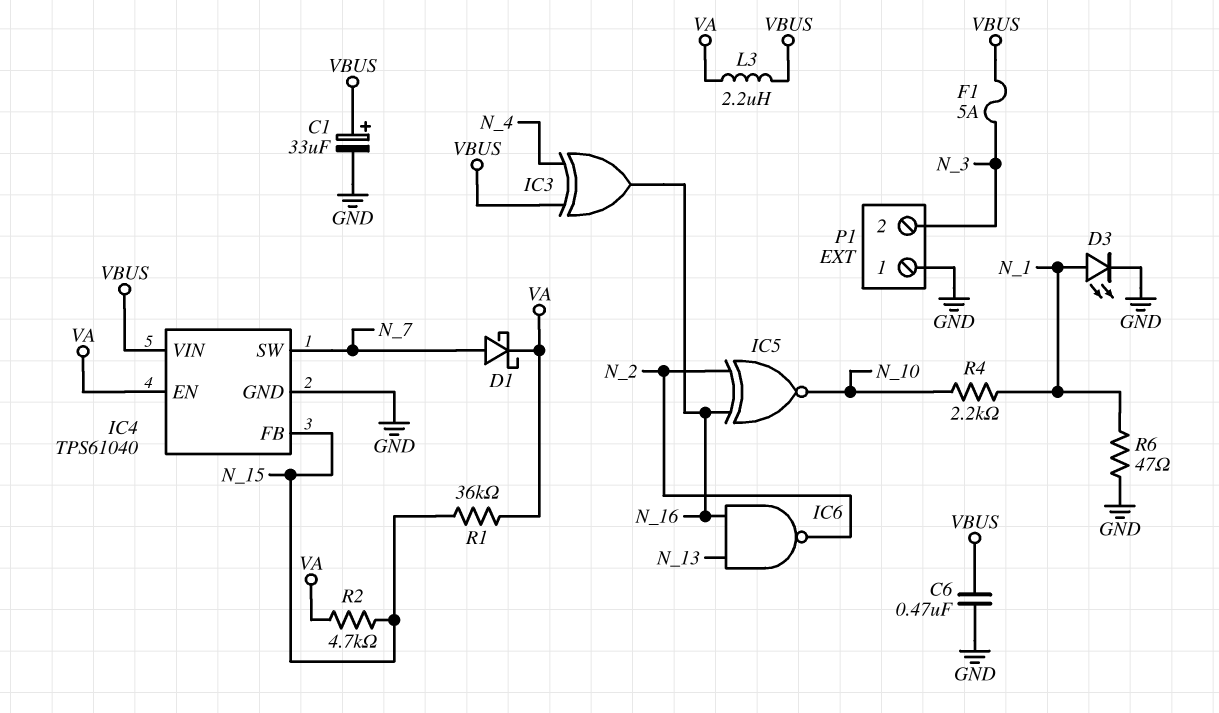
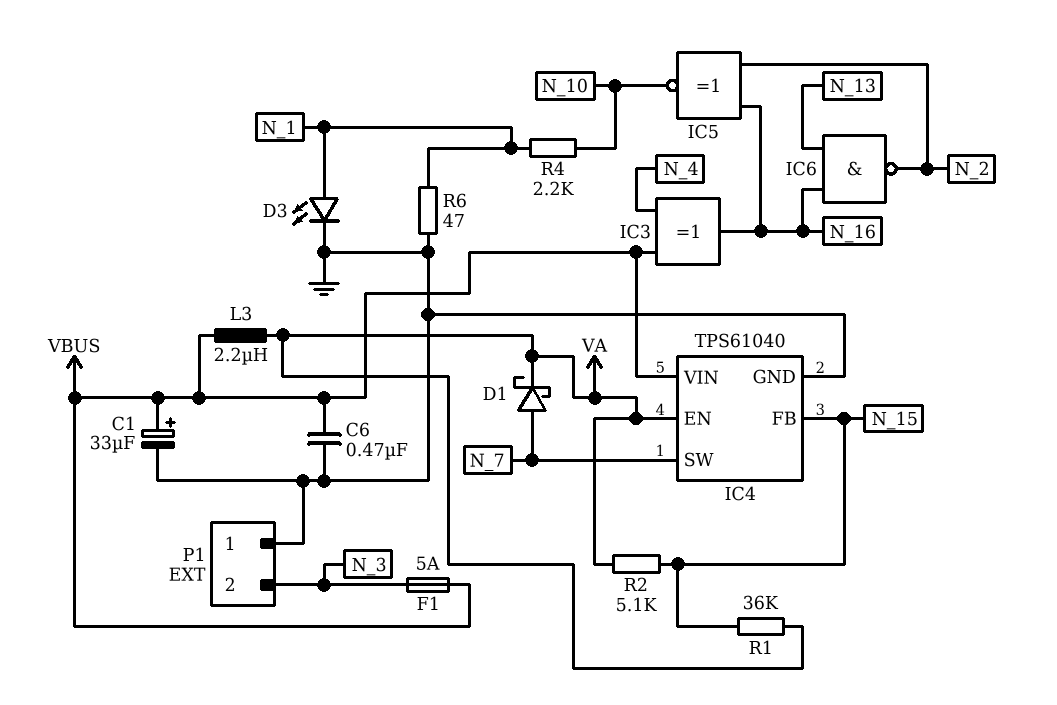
R2: 4.7k (N_15, VA) -> 5.1k (N_15, VA)

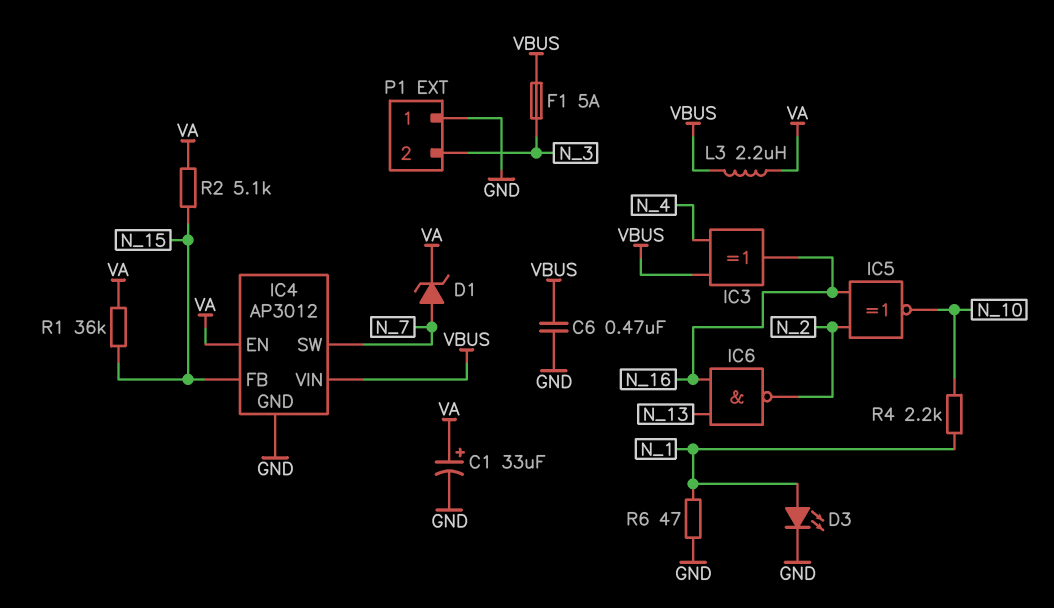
C1: 33uF (plus VBUS, minus GND) -> 33uF (plus VA, minus GND)
D1: schottky (A N_7, K VA) -> zener (A N_7, K VA)
IC4: TPS61040 -> AP3012

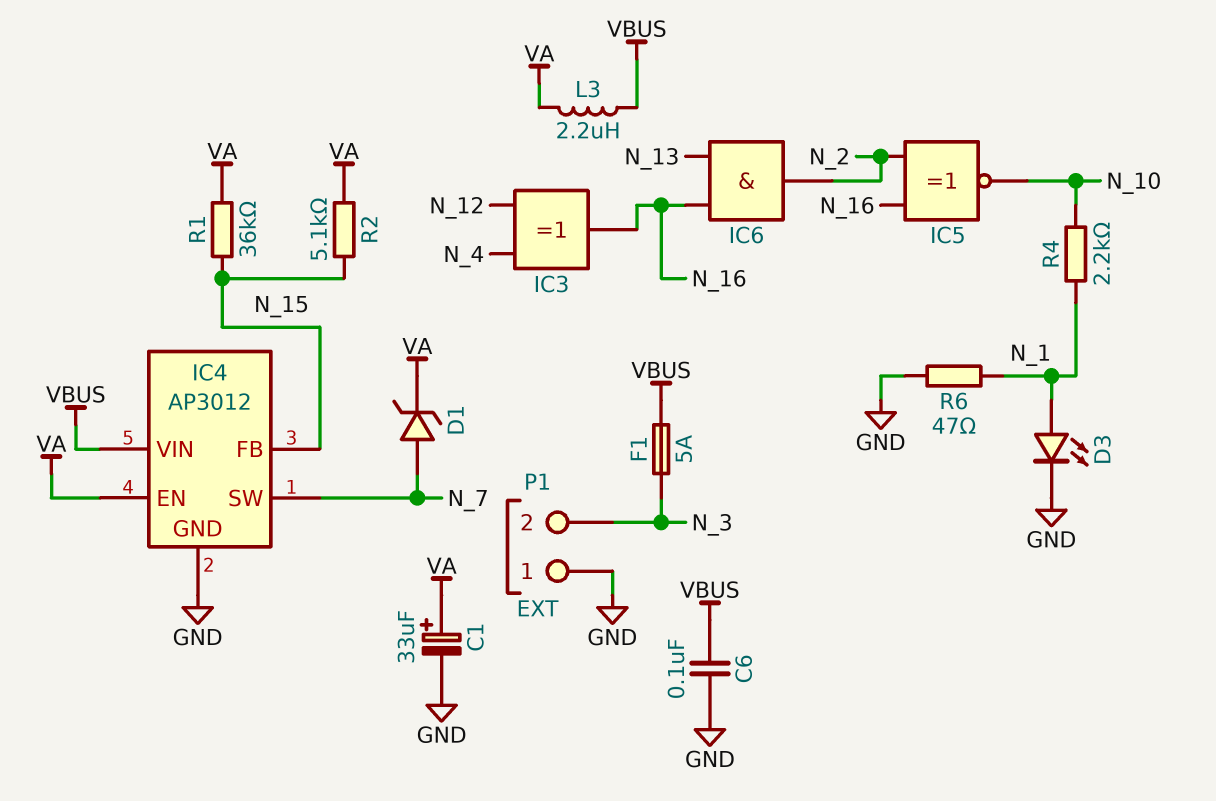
C6: 470nF (GND, VBUS) -> 100nF (GND, VBUS)
IC3: XOR (in N_4, in VBUS, out N_16) -> XOR (in N_4, in N_12, out N_16)
IC6: NAND (in N_13, in N_16, out N_2) -> AND (in N_13, in N_16, out N_2)

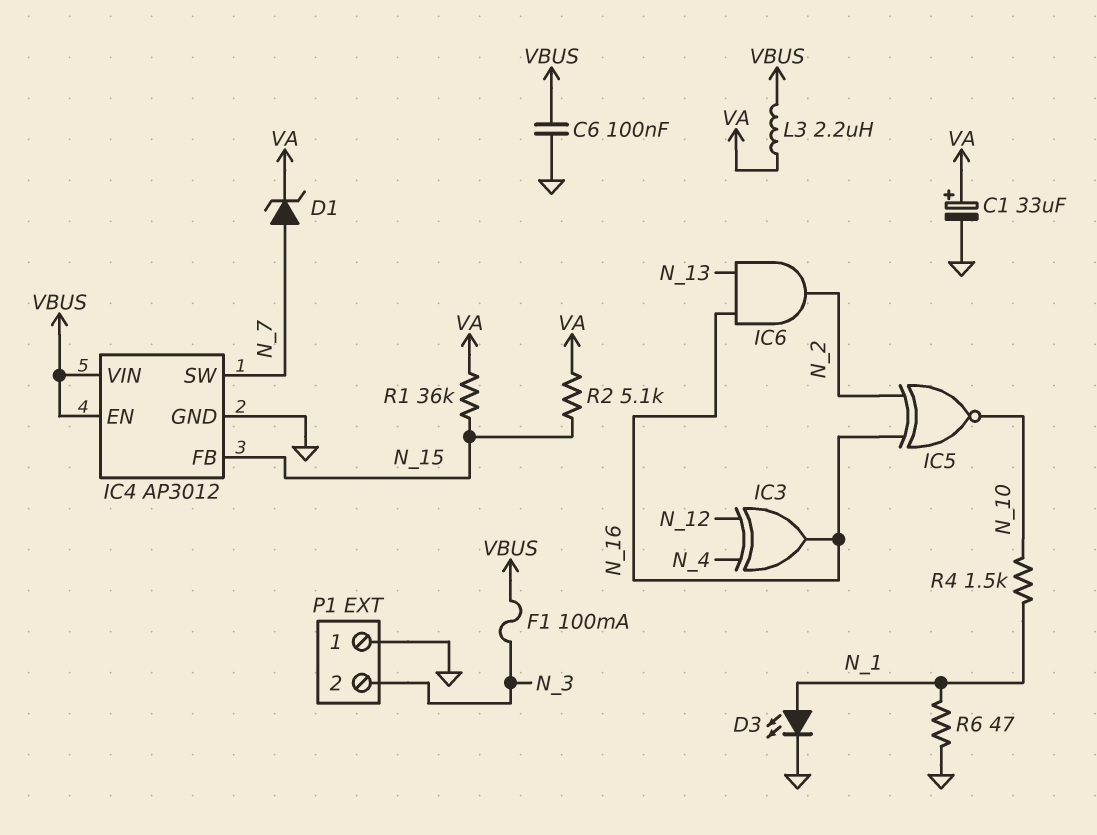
F1: 5A (N_3, VBUS) -> 100mA (N_3, VBUS)
IC4 pin EN: VA -> VBUS
R4: 2.2k (N_1, N_10) -> 1.5k (N_1, N_10)

